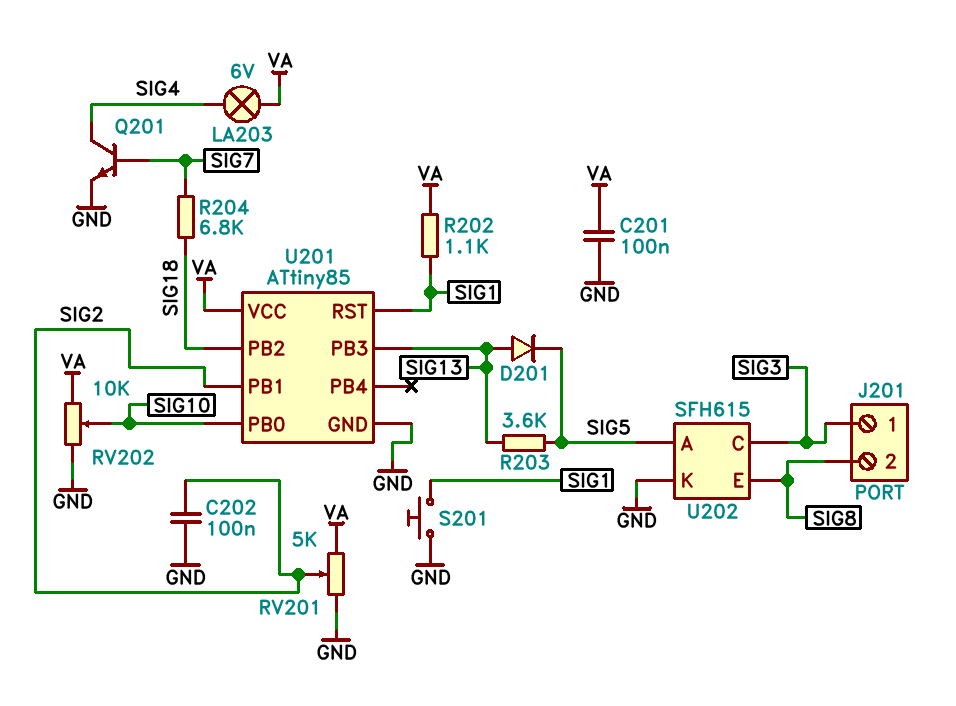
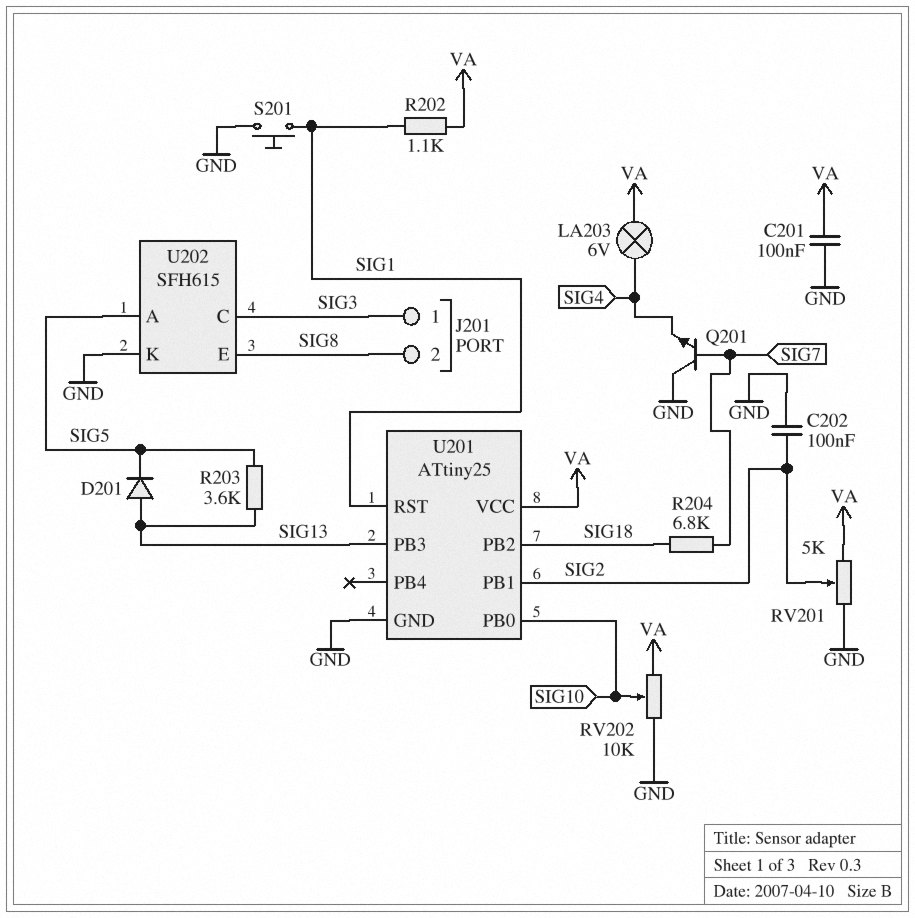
Q201: NPN (B SIG7, C SIG4, E GND) -> NPN (B SIG7, C GND, E SIG4)
U201: ATtiny85 -> ATtiny25

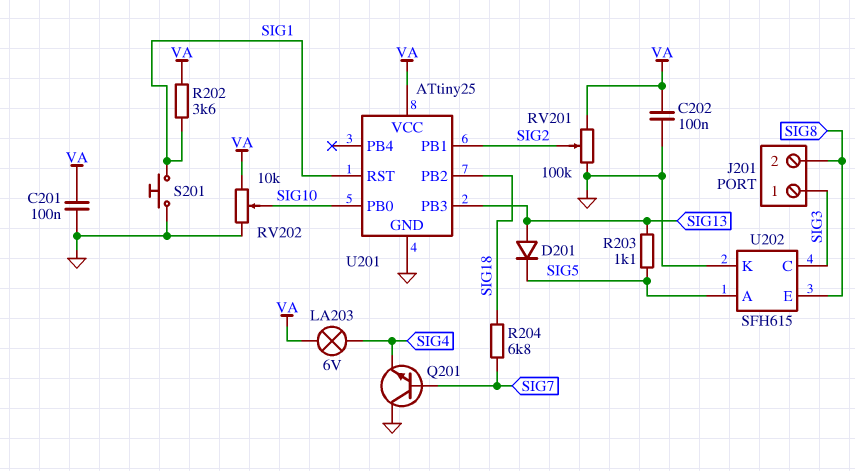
C202: 100nF (GND, SIG2) -> 100nF (GND, VA)
R202: 1.1k (SIG1, VA) -> 3.6k (SIG1, VA)
R203: 3.6k (SIG5, SIG13) -> 1.1k (SIG5, SIG13)
RV201: 5k (GND, VA, wiper SIG2) -> 100k (GND, VA, wiper SIG2)

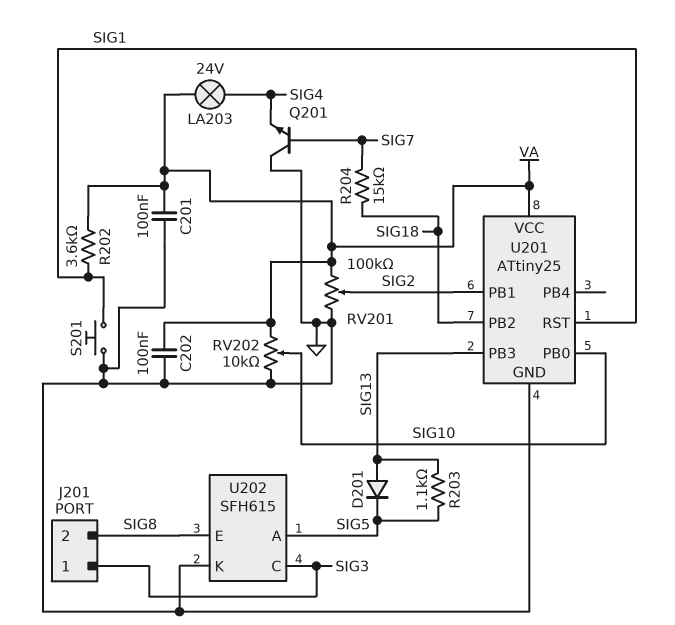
LA203: lamp 6V (SIG4, VA) -> lamp 24V (SIG4, VA)
R204: 6.8k (SIG7, SIG18) -> 15k (SIG7, SIG18)

